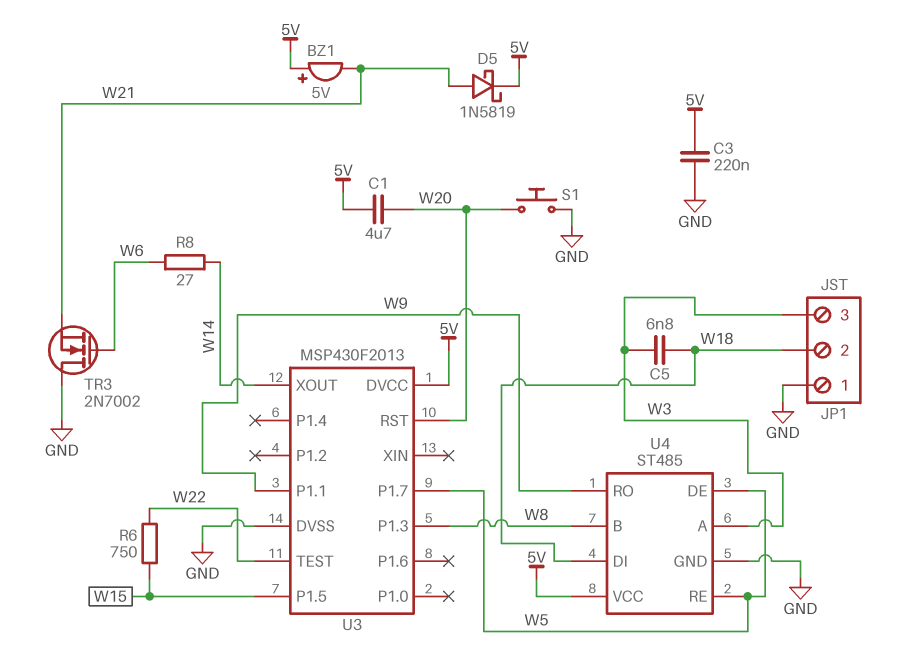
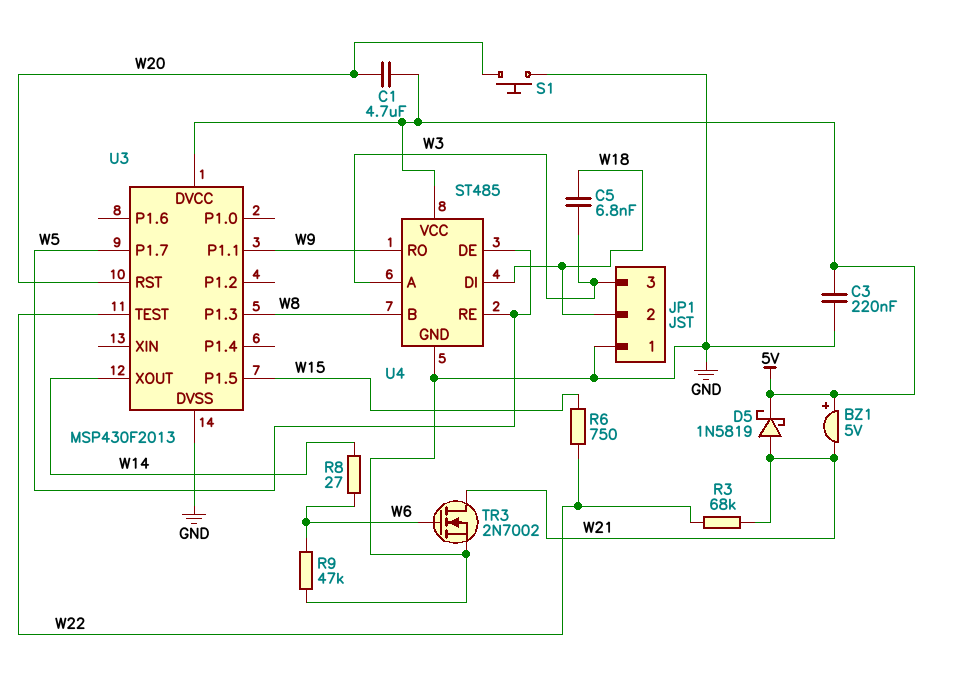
R3: none -> 68k (W21, W22)
R9: none -> 47k (GND, W6)
TR3: NMOS 2N7002 (G W6, D GND, S W21) -> NMOS 2N7002 (G W6, D W21, S GND)

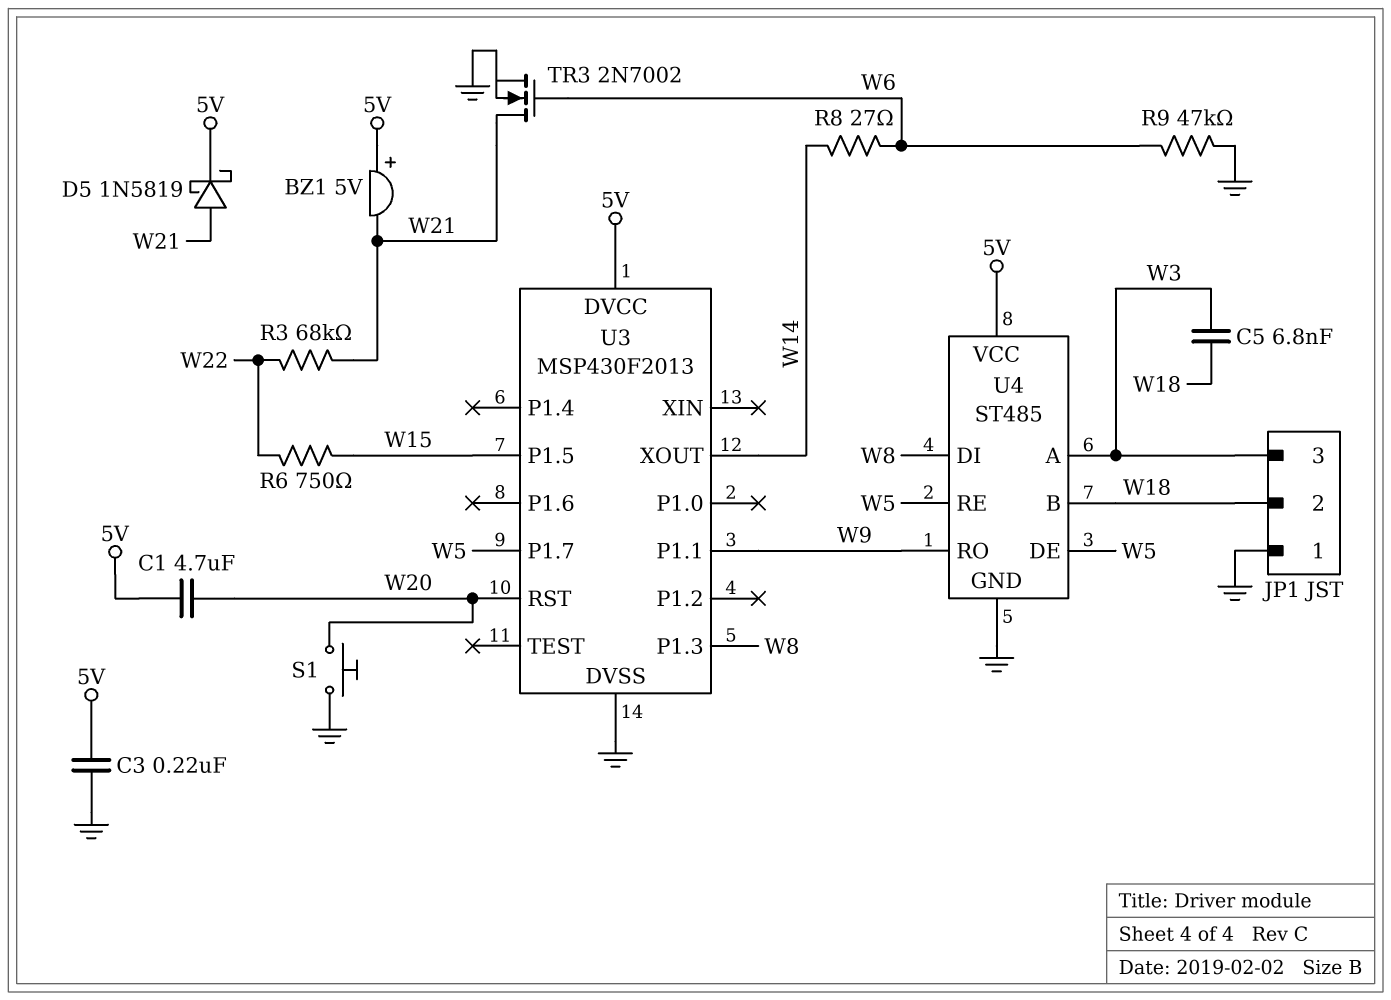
U3 pin TEST: W22 -> none
U4 pin B: W8 -> W18
U4 pin DI: W18 -> W8

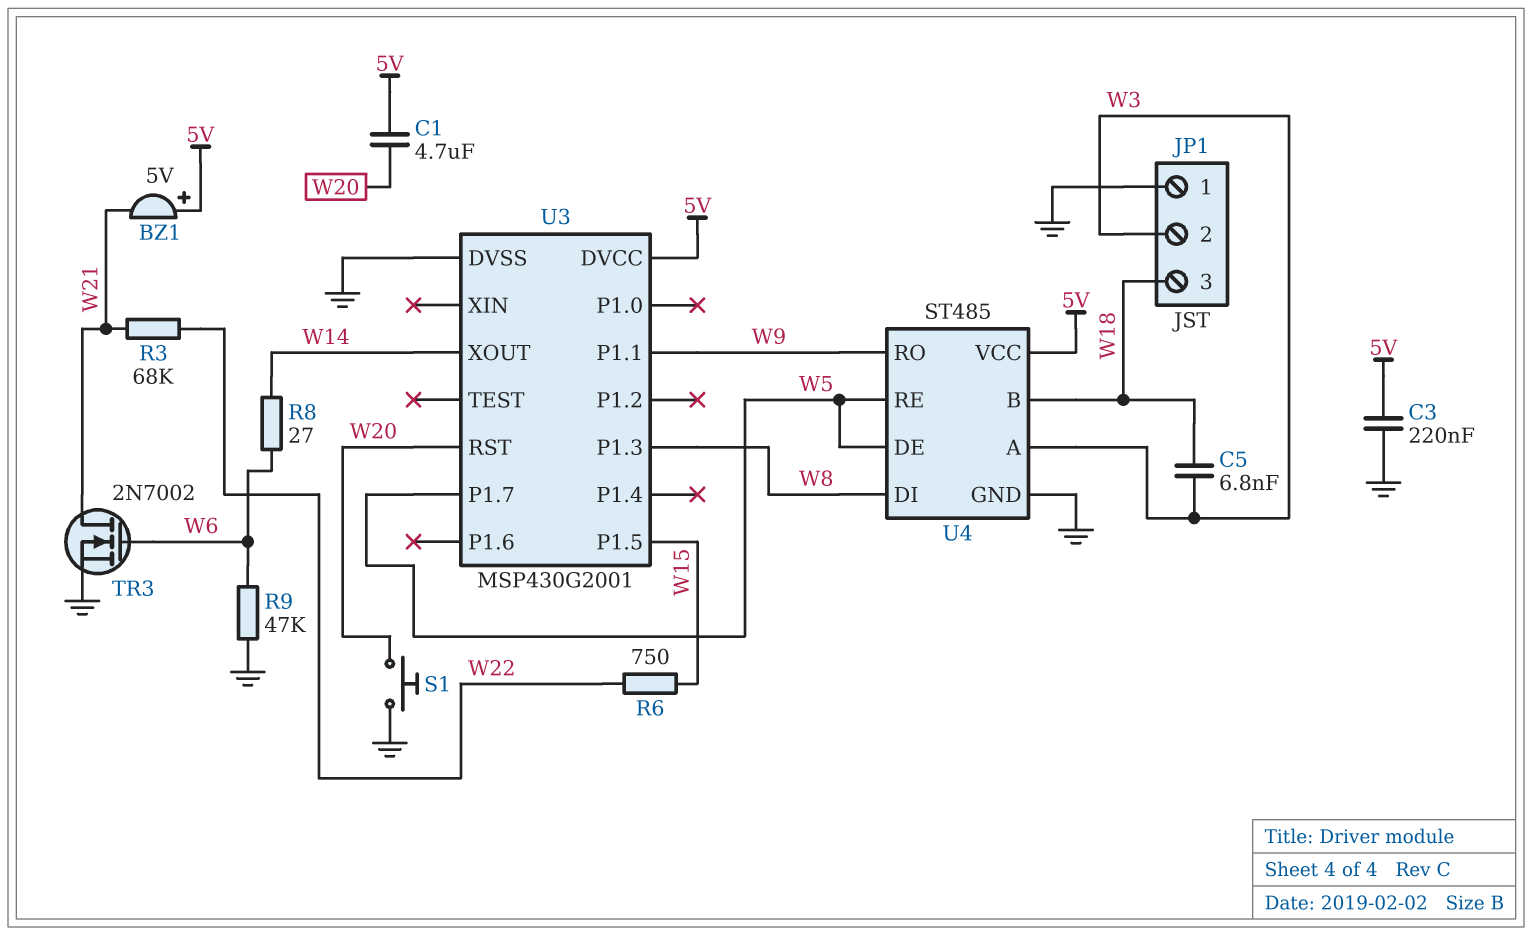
D5: schottky 1N5819 (A W21, K 5V) -> none
JP1 pin 2: W18 -> W3
JP1 pin 3: W3 -> W18
U3: MSP430F2013 -> MSP430G2001

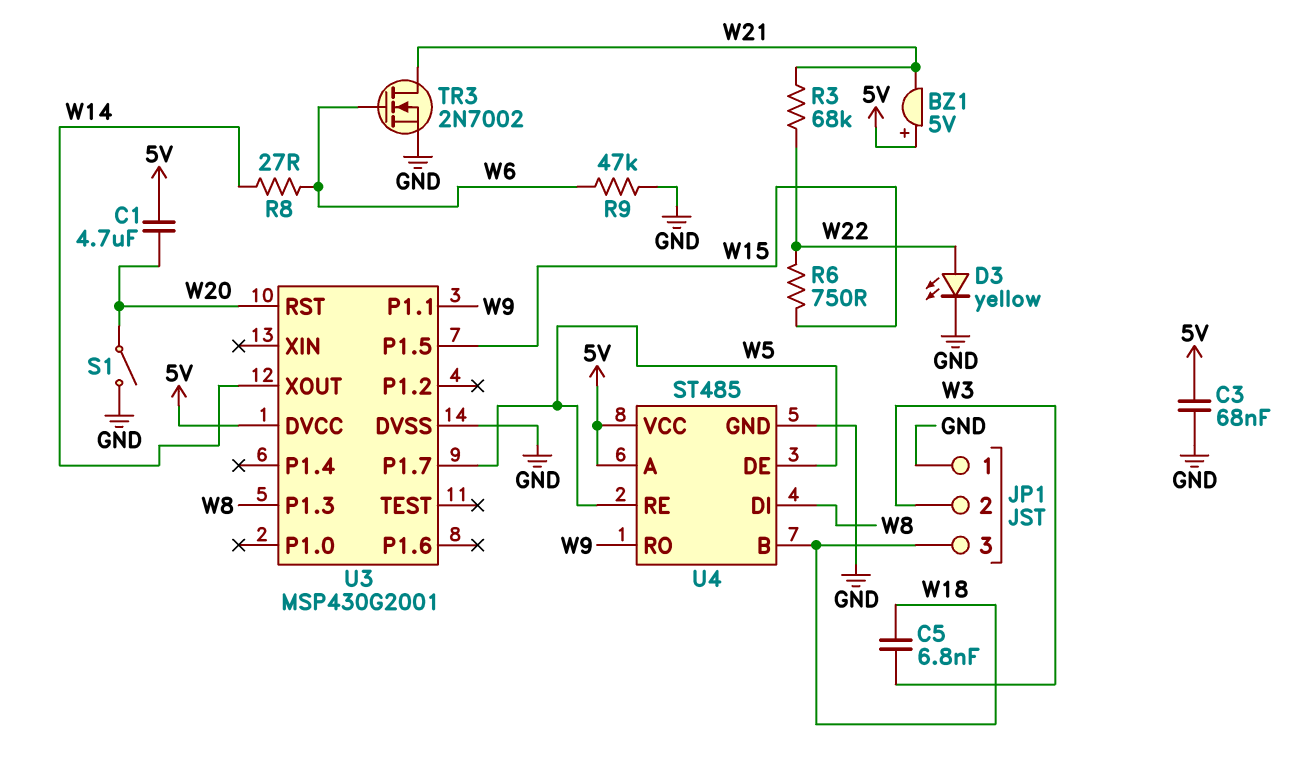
C3: 220nF (5V, GND) -> 68nF (5V, GND)
D3: none -> LED yellow (A W22, K GND)
S1: button (GND, W20) -> switch (GND, W20)
U4 pin A: W3 -> 5V

